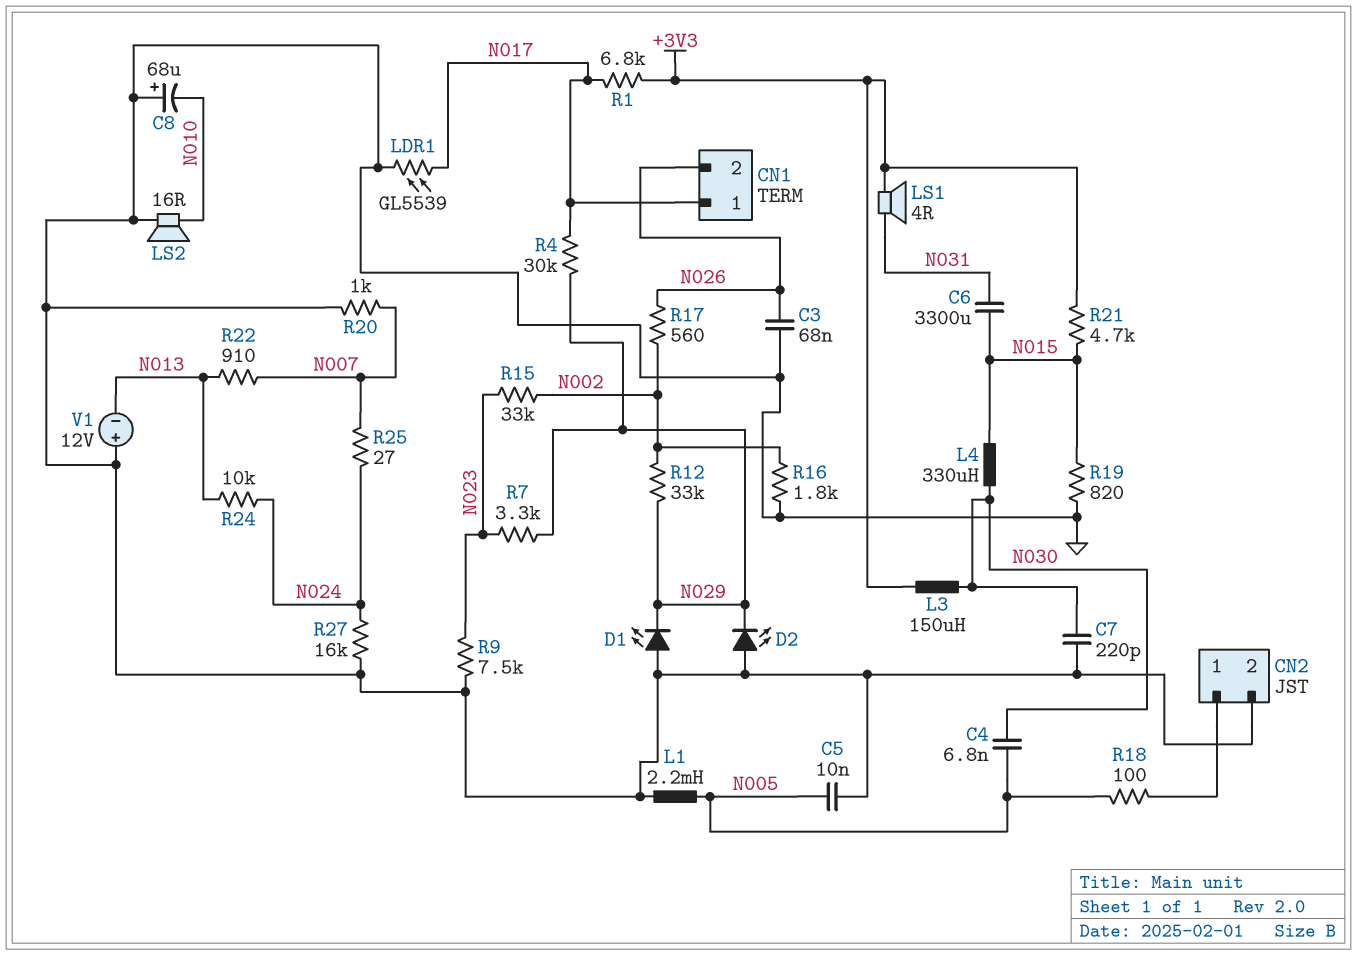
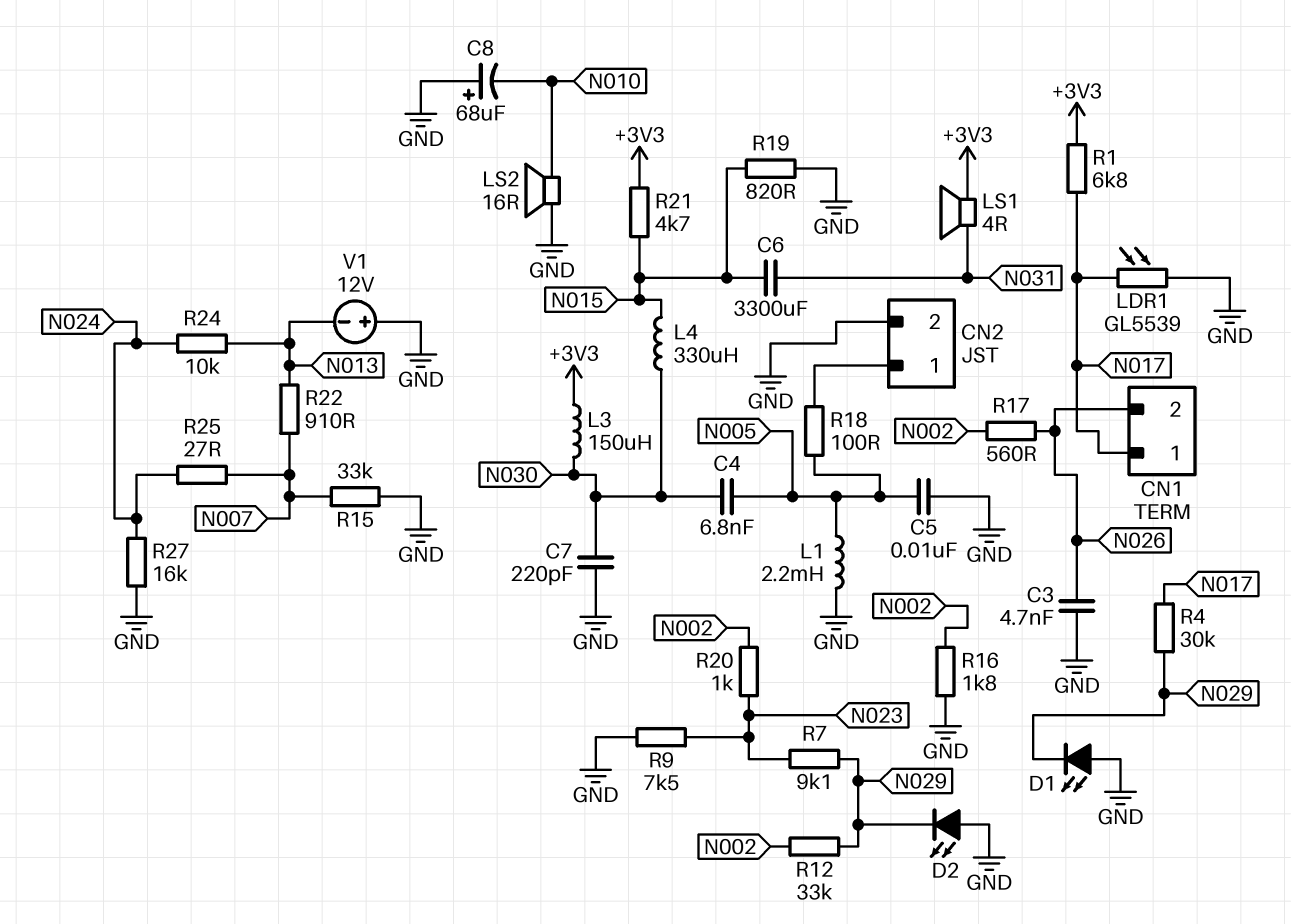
C3: 68nF (GND, N026) -> 4.7nF (GND, N026)
R7: 3.3k (N023, N029) -> 9.1k (N023, N029)
R15: 33k (N002, N023) -> 33k (GND, N007)
R20: 1k (GND, N007) -> 1k (N002, N023)

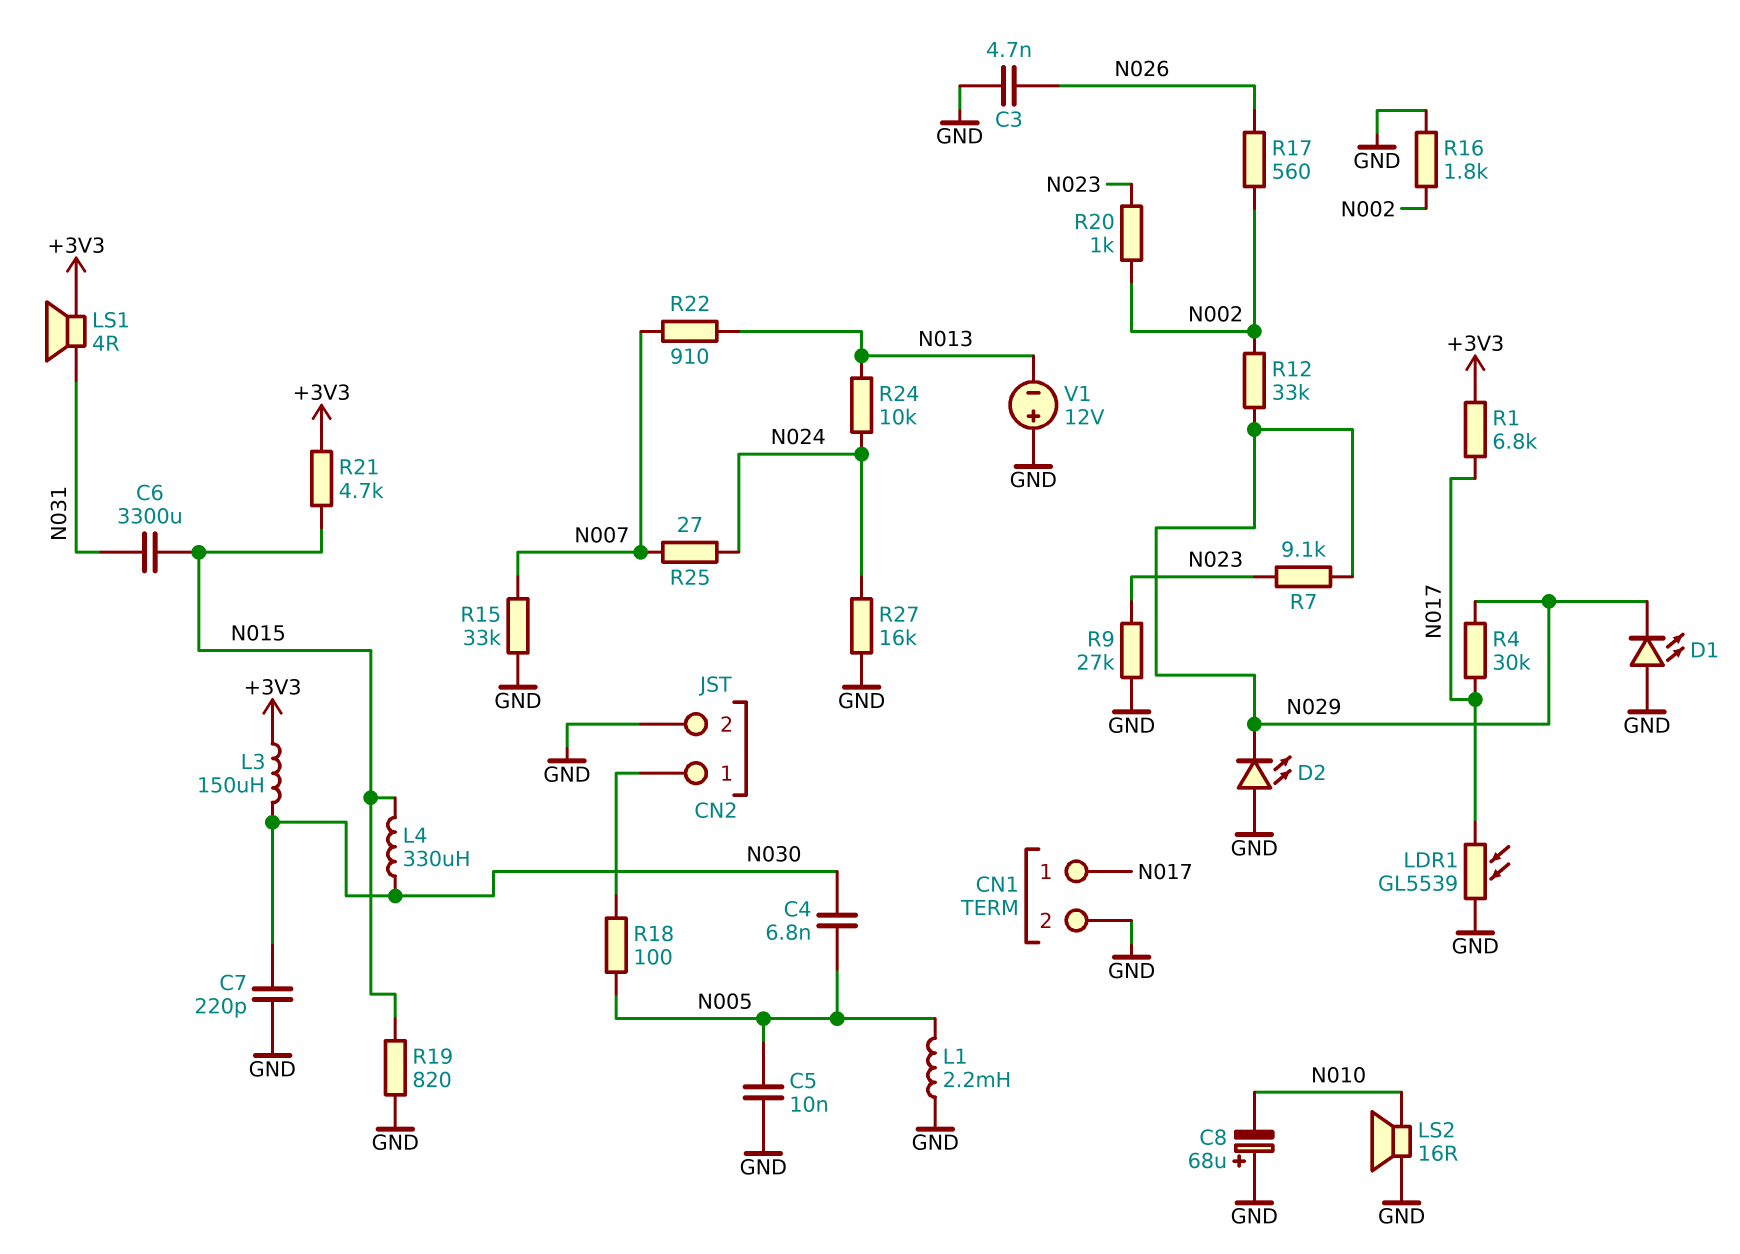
CN1 pin 2: N026 -> GND
R9: 7.5k (GND, N023) -> 27k (GND, N023)

